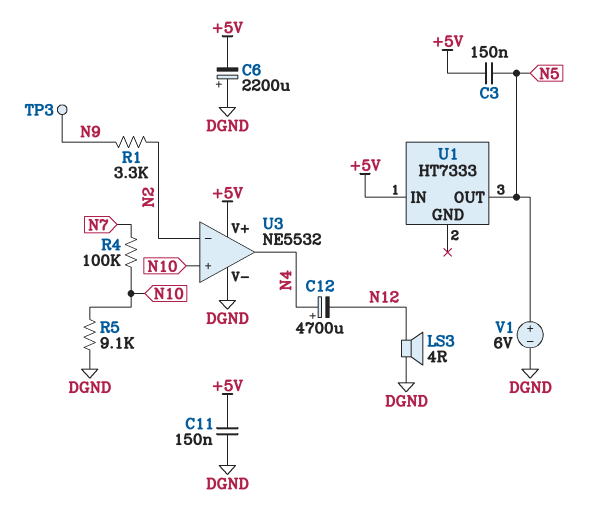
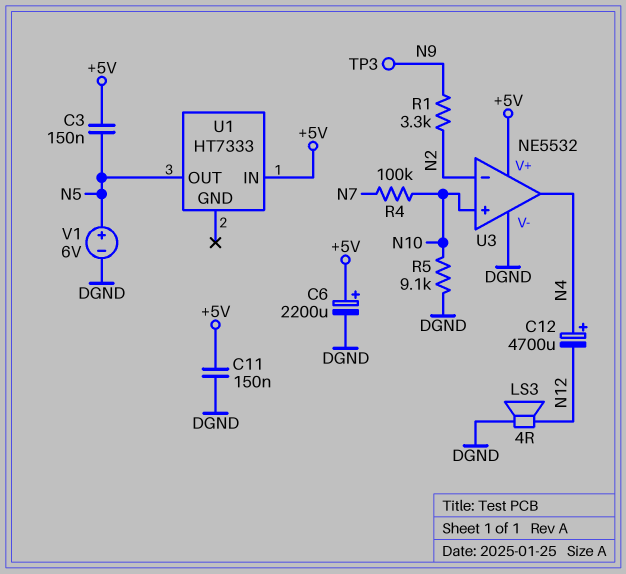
C6: 2200uF (plus DGND, minus +5V) -> 2200uF (plus +5V, minus DGND)

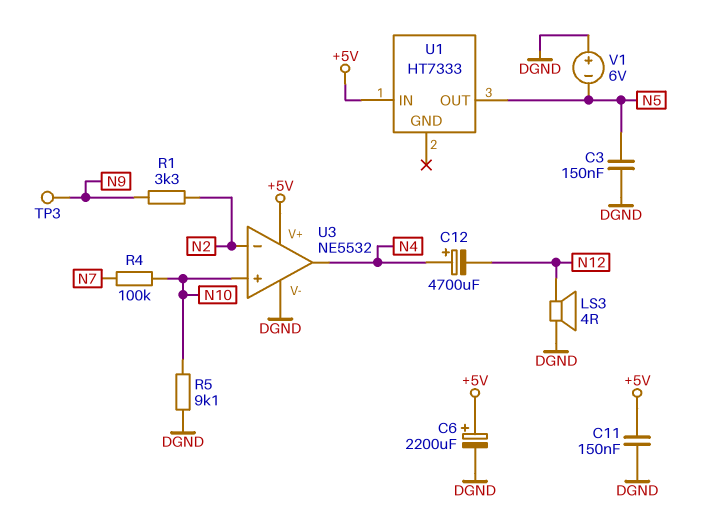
C3: 150nF (+5V, N5) -> 150nF (DGND, N5)
V1: 6V (plus N5, minus DGND) -> 6V (plus DGND, minus N5)

